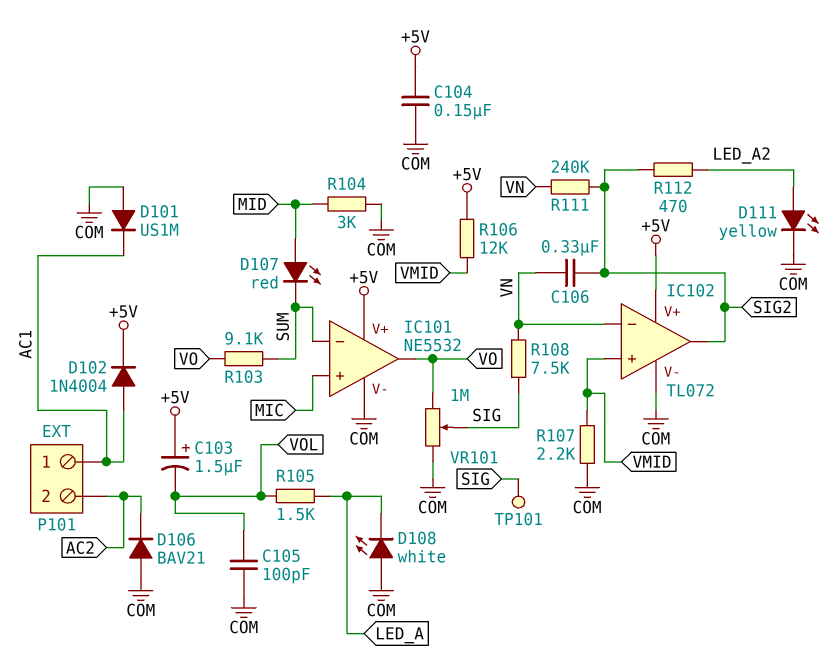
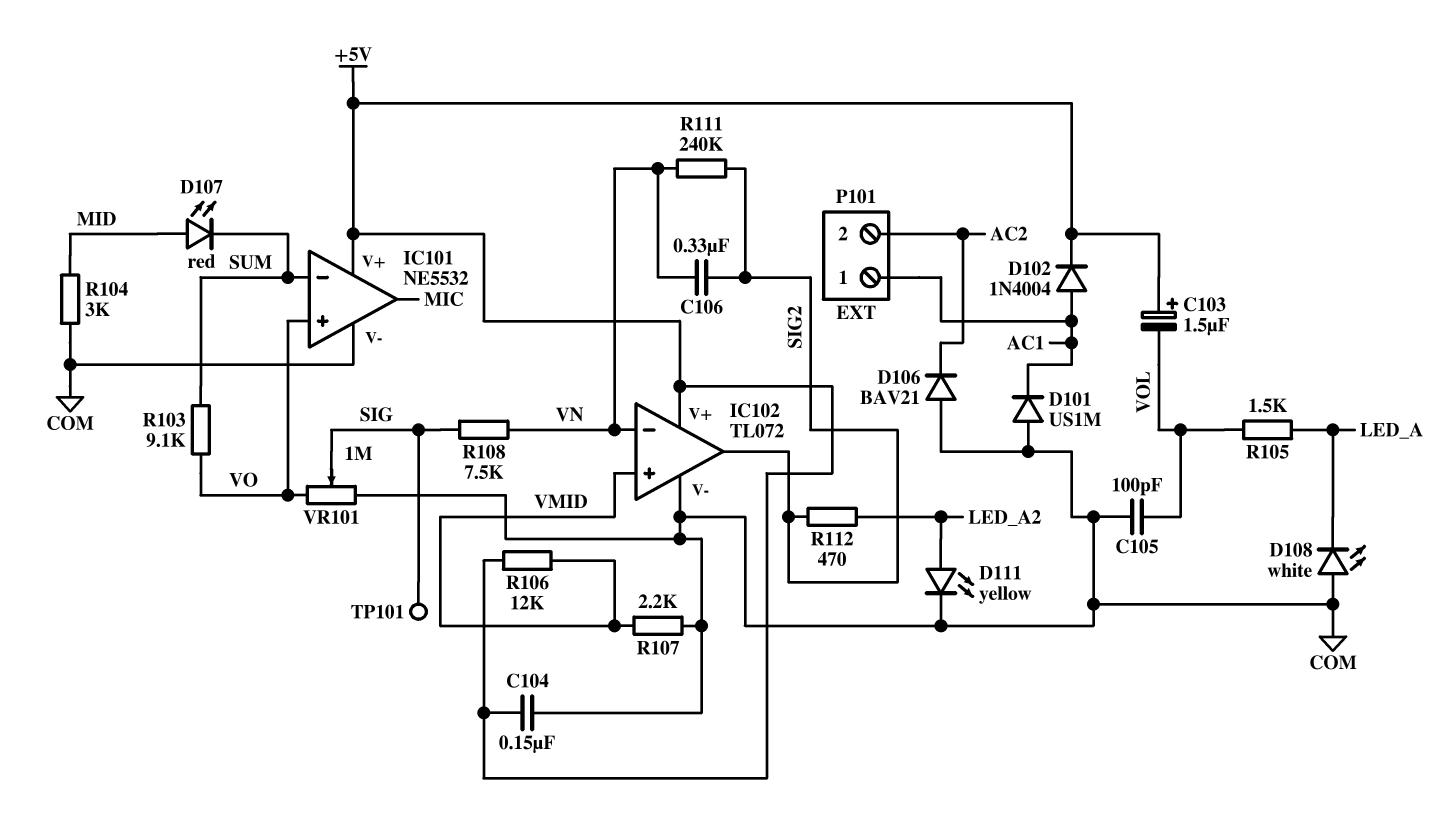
IC101 pin in+: MIC -> VO
IC101 pin out: VO -> MIC

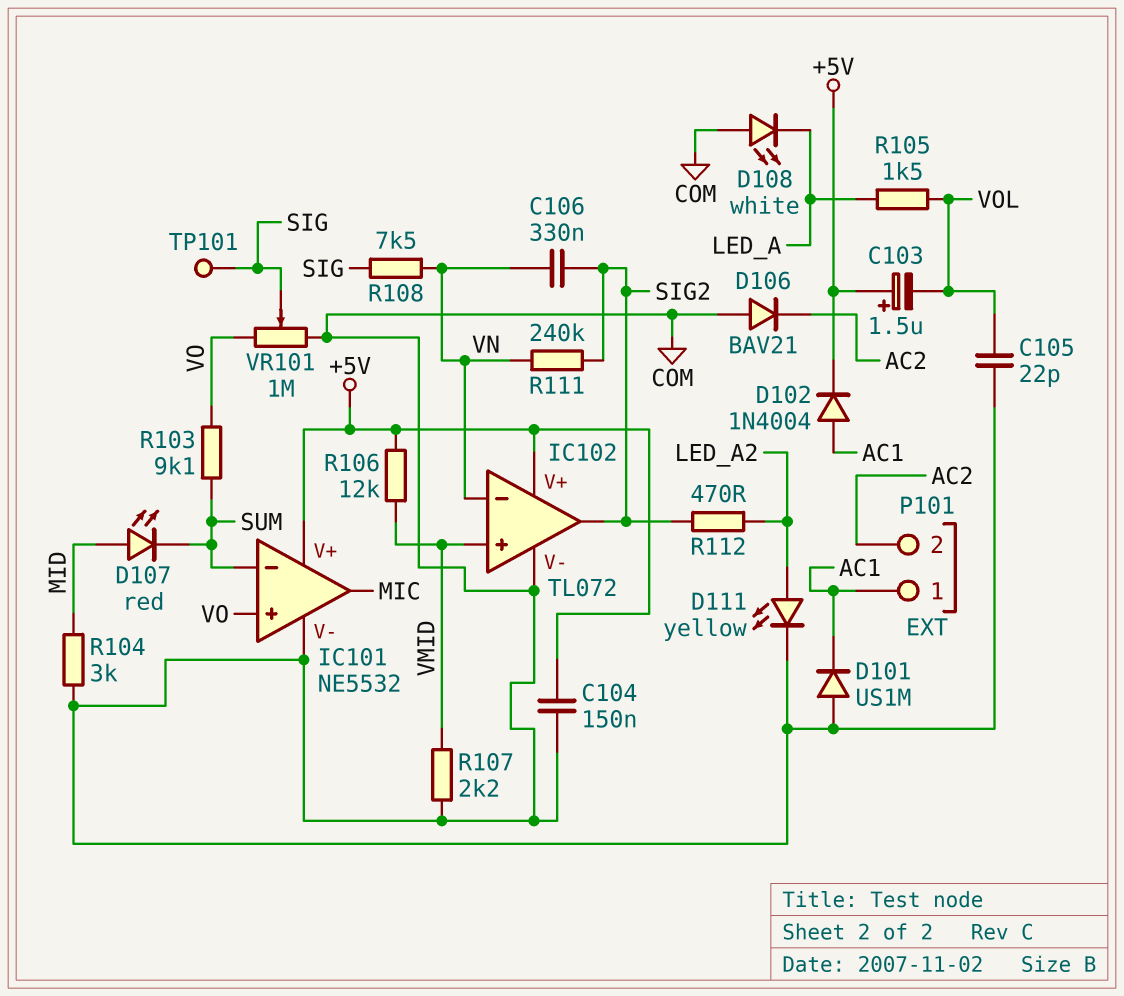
C105: 100pF (COM, VOL) -> 22pF (COM, VOL)

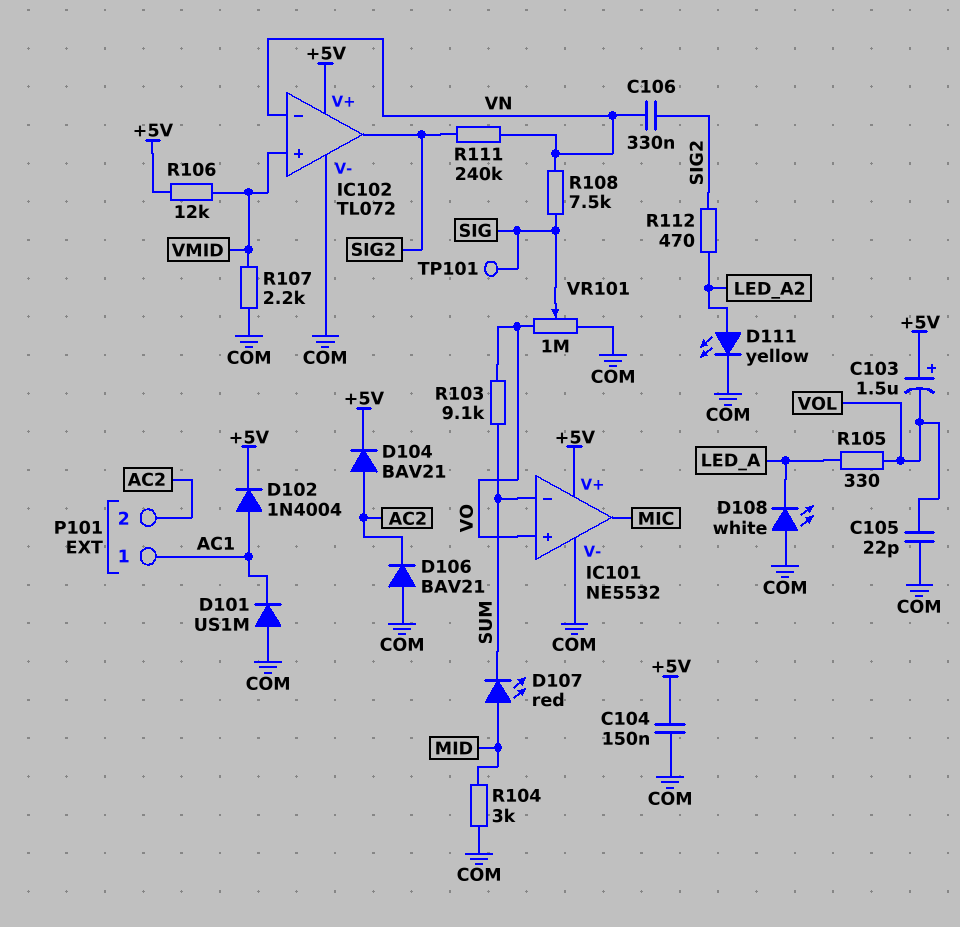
D104: none -> diode BAV21 (A AC2, K +5V)
R105: 1.5k (LED_A, VOL) -> 330 (LED_A, VOL)

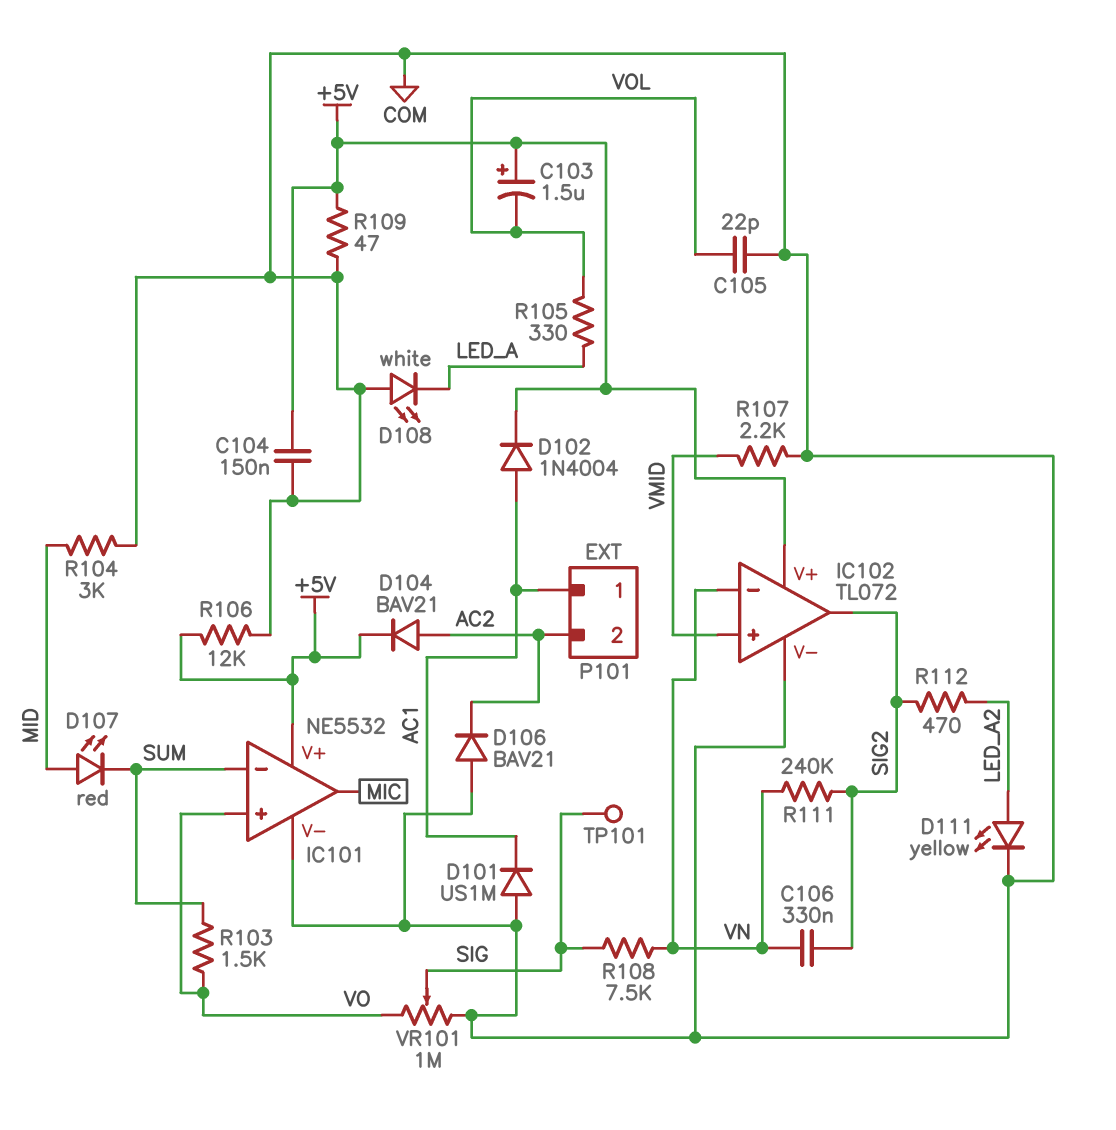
R103: 9.1k (SUM, VO) -> 1.5k (SUM, VO)
R106: 12k (+5V, VMID) -> 12k (+5V, COM)
R109: none -> 47 (+5V, COM)

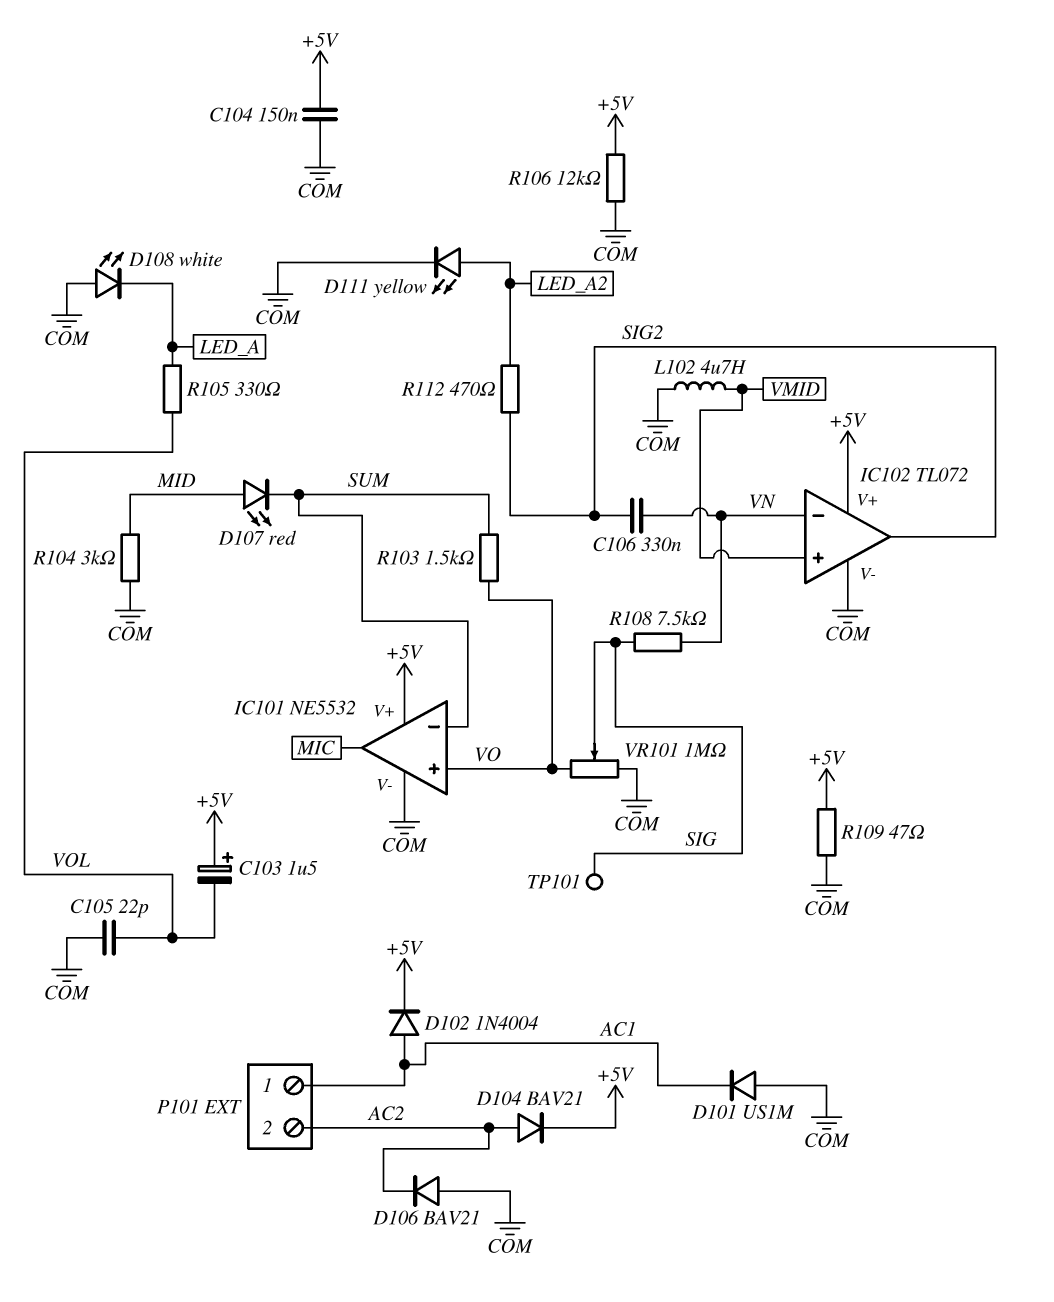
L102: none -> 4.7uH (COM, VMID)
R107: 2.2k (COM, VMID) -> none
R111: 240k (SIG2, VN) -> none

